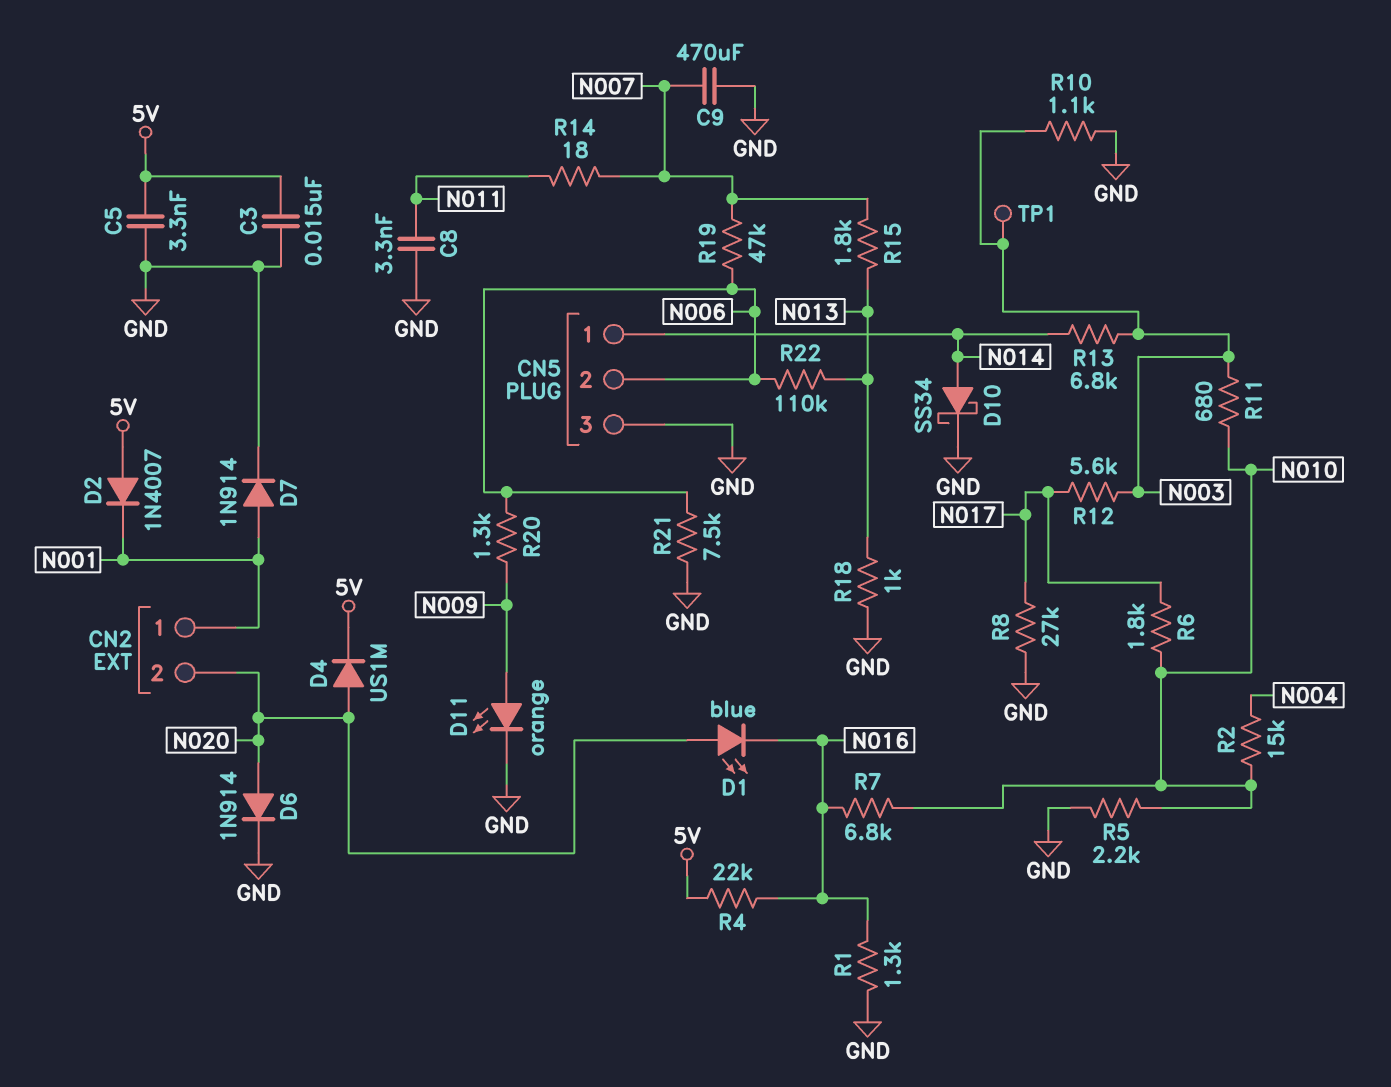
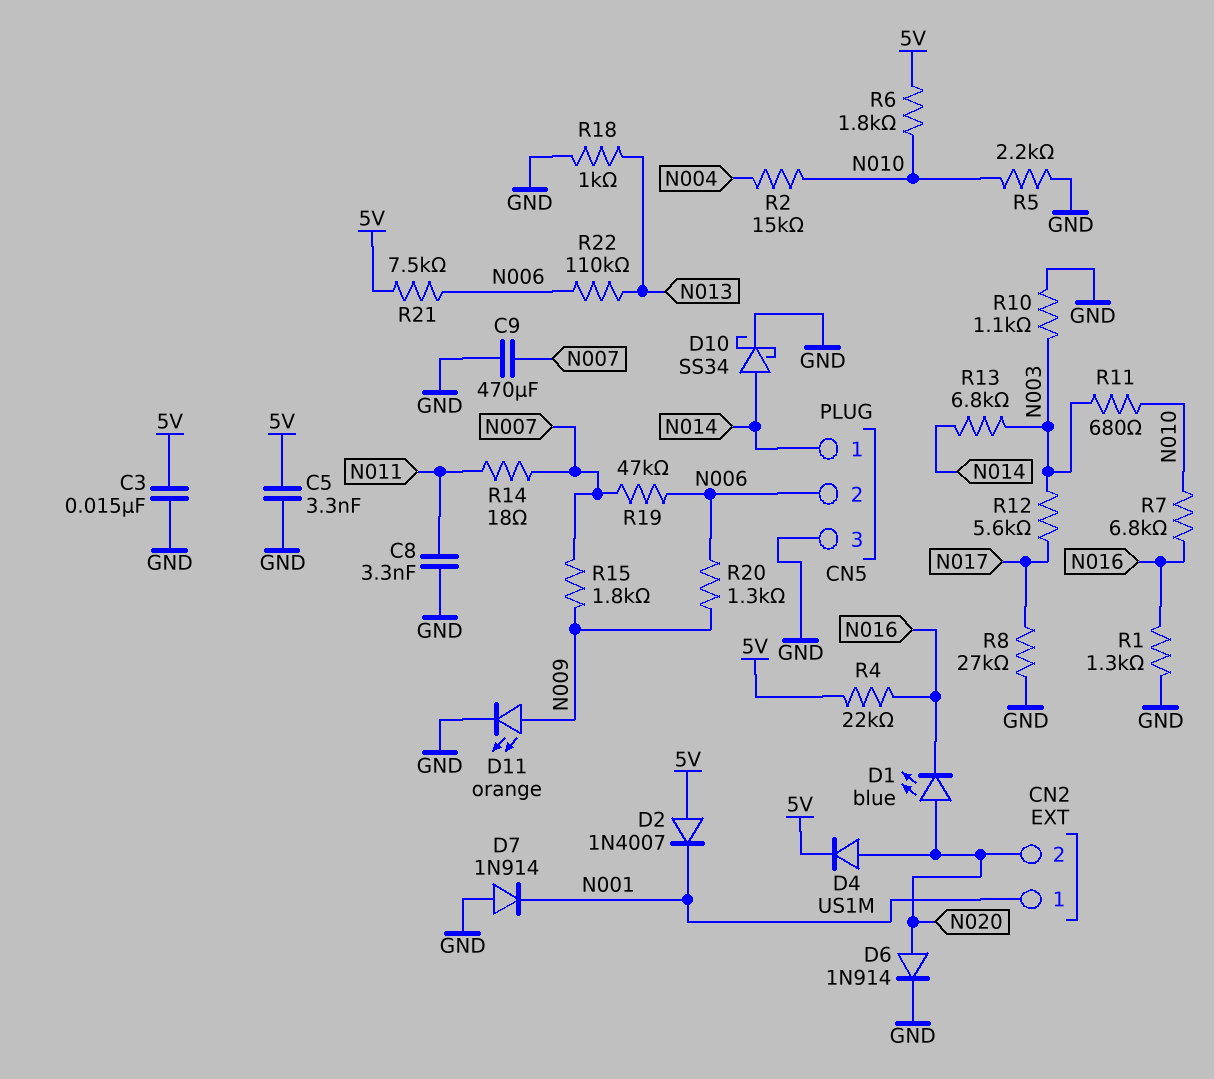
D7: diode 1N914 (A N001, K GND) -> diode 1N914 (A GND, K N001)
R6: 1.8k (N010, N017) -> 1.8k (5V, N010)
R15: 1.8k (N007, N013) -> 1.8k (N007, N009)
R21: 7.5k (GND, N006) -> 7.5k (5V, N006)
TP1: test point (N003) -> none

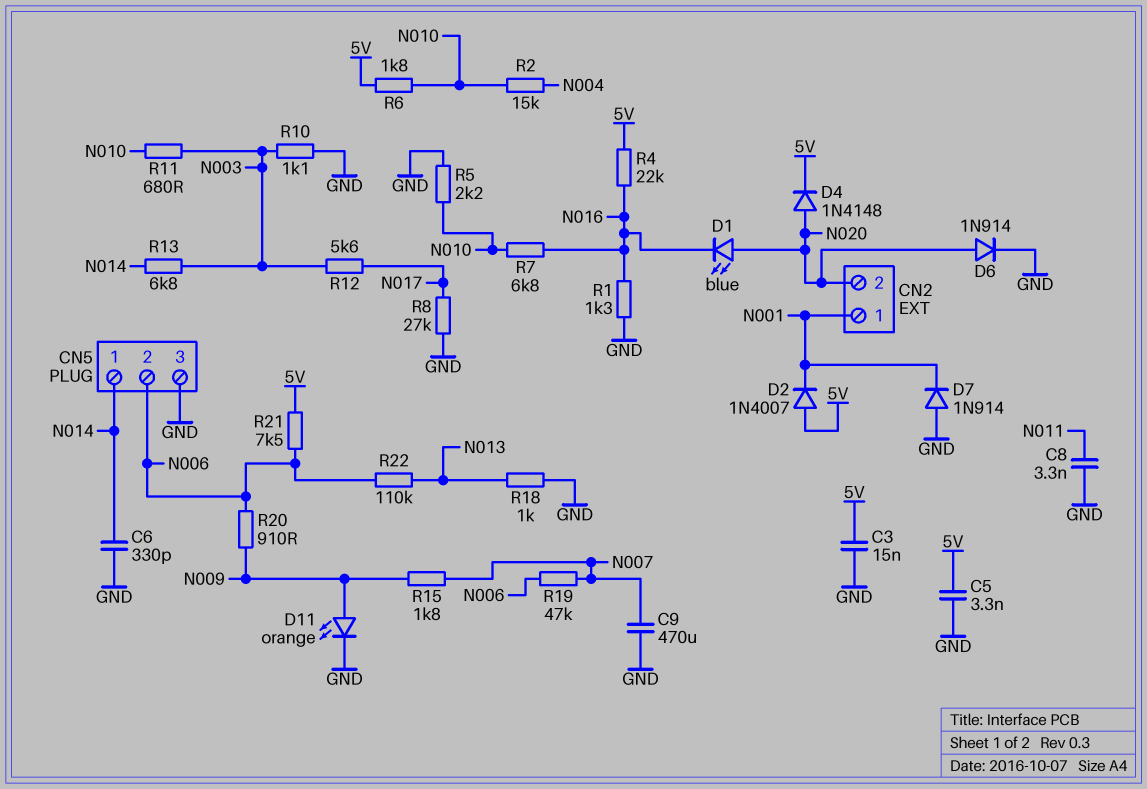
C6: none -> 330pF (GND, N014)
D4: diode US1M (A N020, K 5V) -> diode 1N4148 (A N020, K 5V)
D10: schottky SS34 (A N014, K GND) -> none
R14: 18 (N007, N011) -> none
R20: 1.3k (N006, N009) -> 910 (N006, N009)

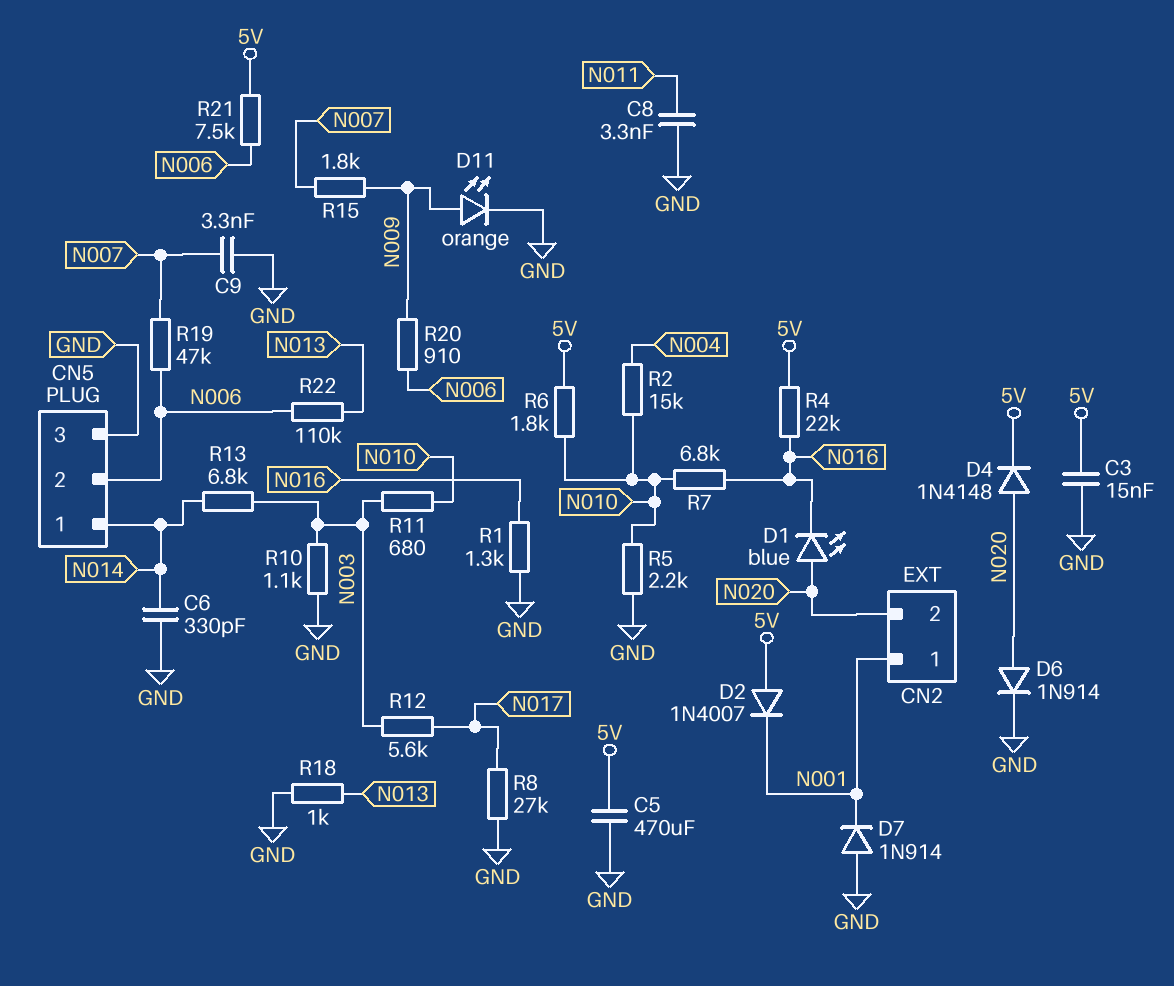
C5: 3.3nF (5V, GND) -> 470uF (5V, GND)
C9: 470uF (GND, N007) -> 3.3nF (GND, N007)

